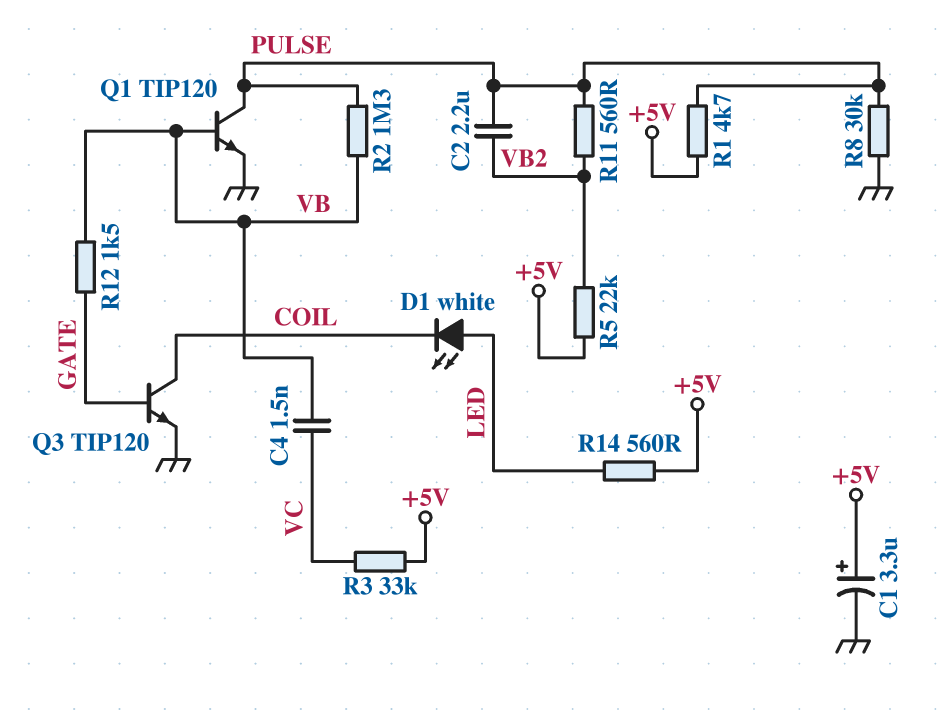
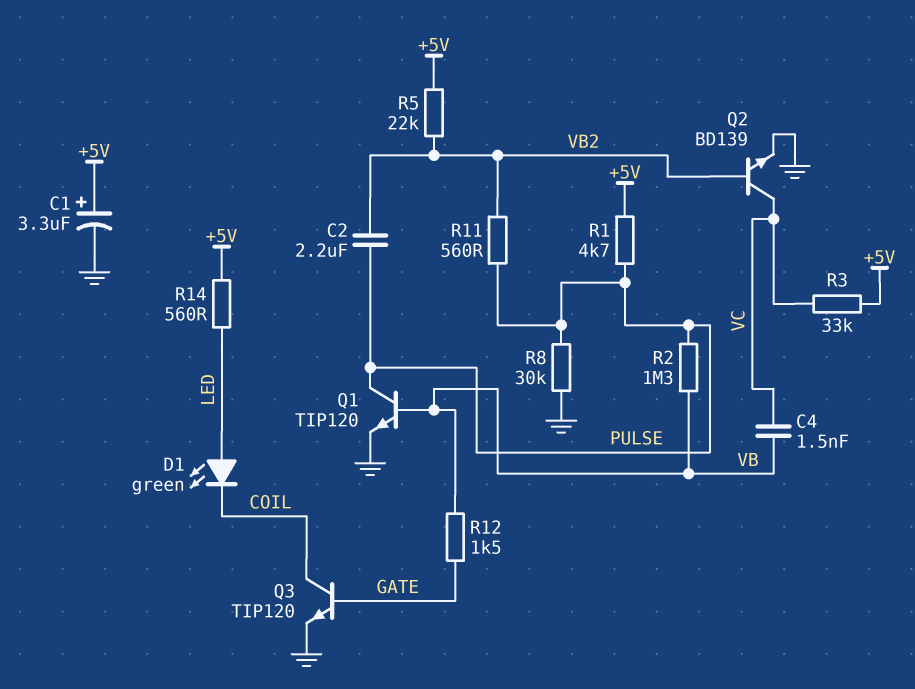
D1: LED white (A LED, K COIL) -> LED green (A LED, K COIL)
Q2: none -> NPN BD139 (B VB2, C VC, E GND)

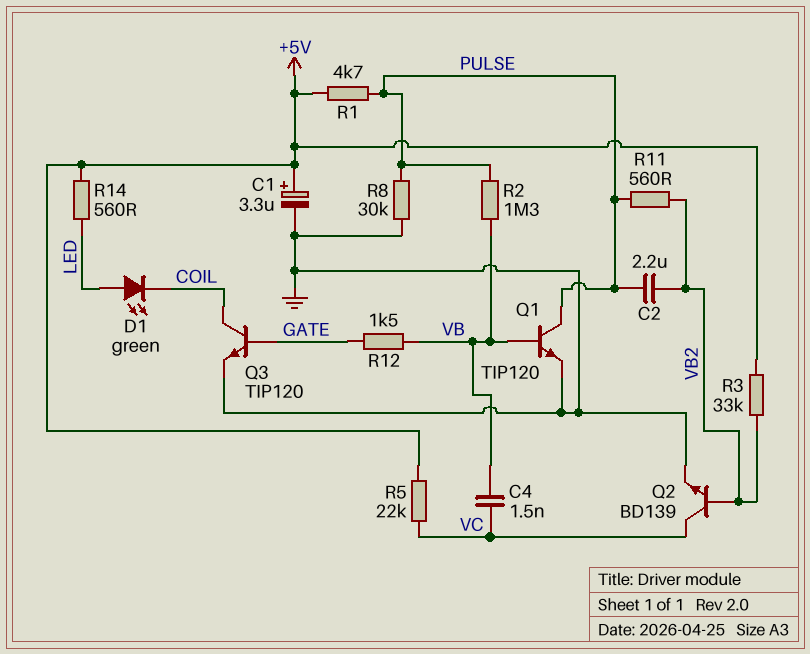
R3: 33k (+5V, VC) -> 33k (+5V, VB2)
R5: 22k (+5V, VB2) -> 22k (+5V, VC)

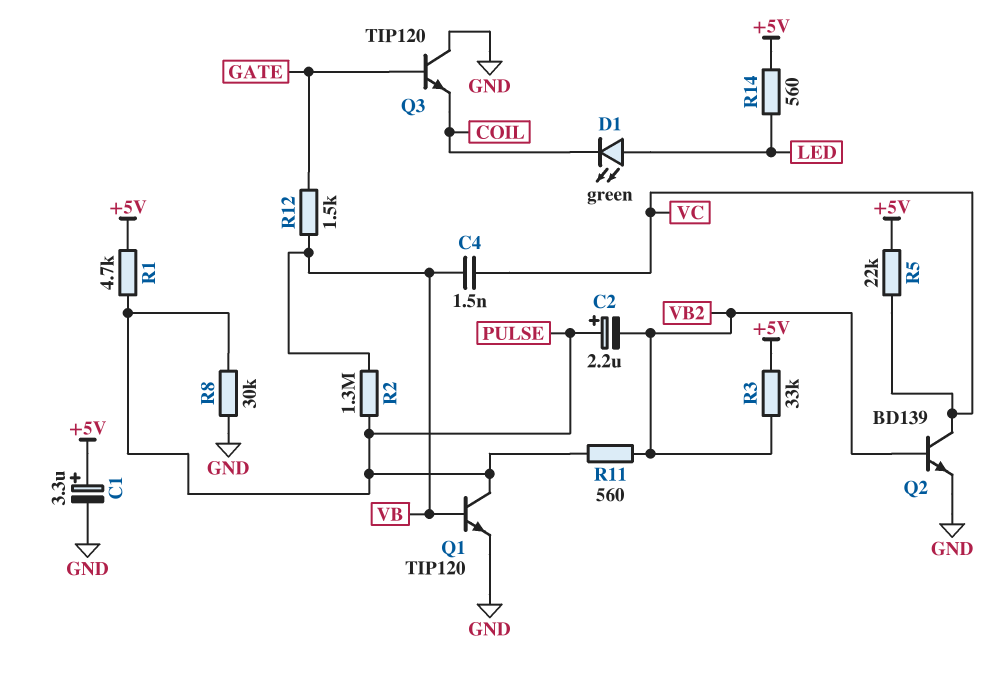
C2: 2.2uF (PULSE, VB2) -> 2.2uF (plus PULSE, minus VB2)
Q3: NPN TIP120 (B GATE, C COIL, E GND) -> NPN TIP120 (B GATE, C GND, E COIL)

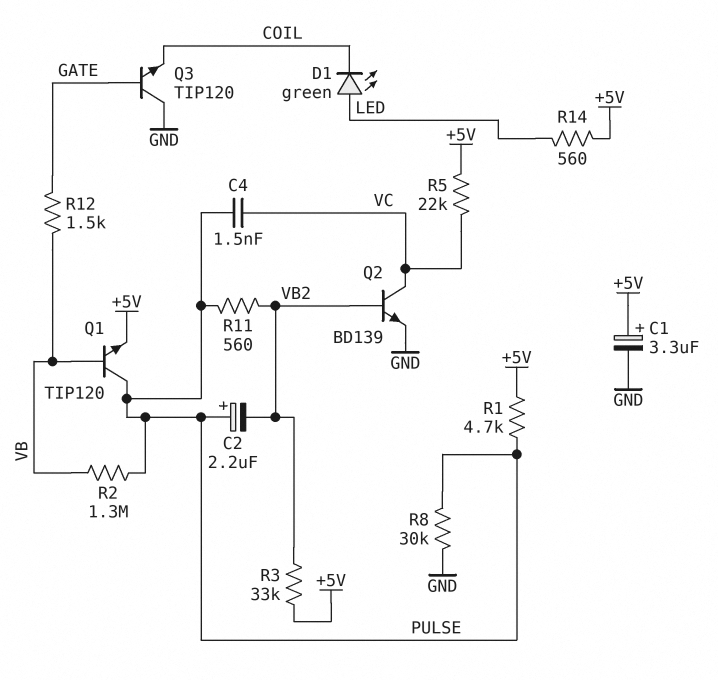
C4: 1.5nF (VB, VC) -> 1.5nF (PULSE, VC)
Q1: NPN TIP120 (B VB, C PULSE, E GND) -> NPN TIP120 (B VB, C PULSE, E +5V)

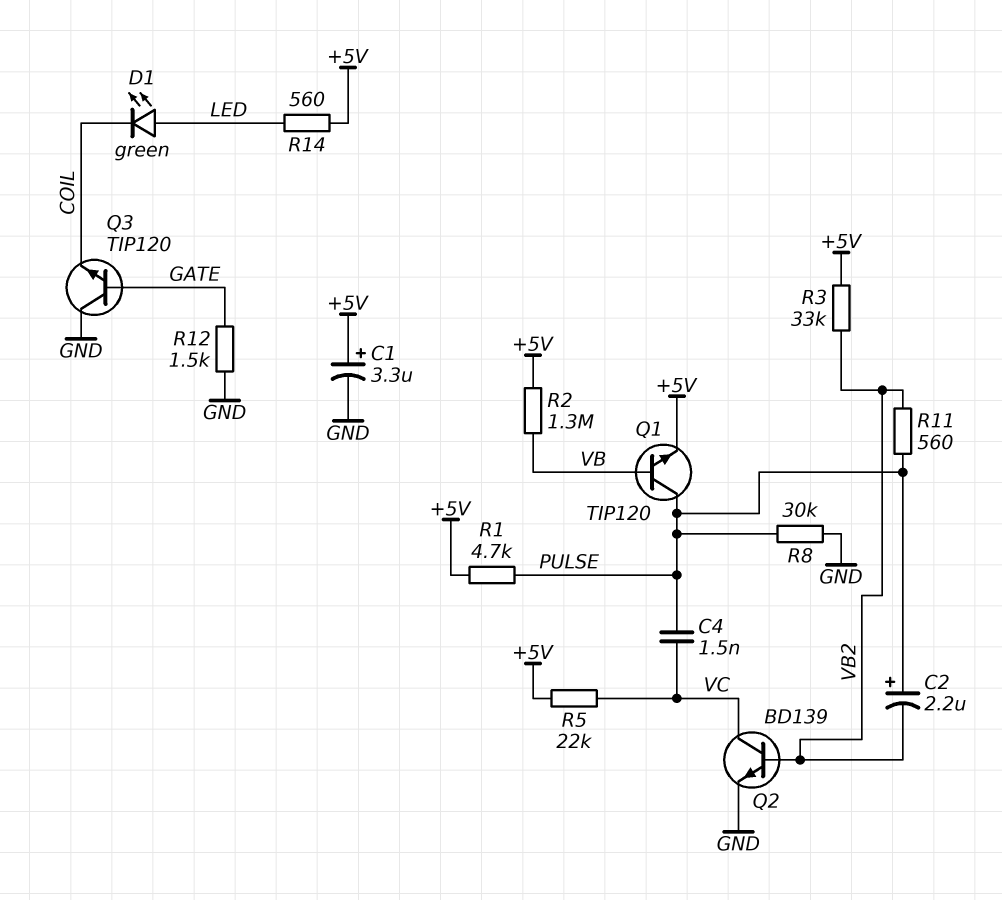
R2: 1.3M (PULSE, VB) -> 1.3M (+5V, VB)
R12: 1.5k (GATE, VB) -> 1.5k (GATE, GND)

